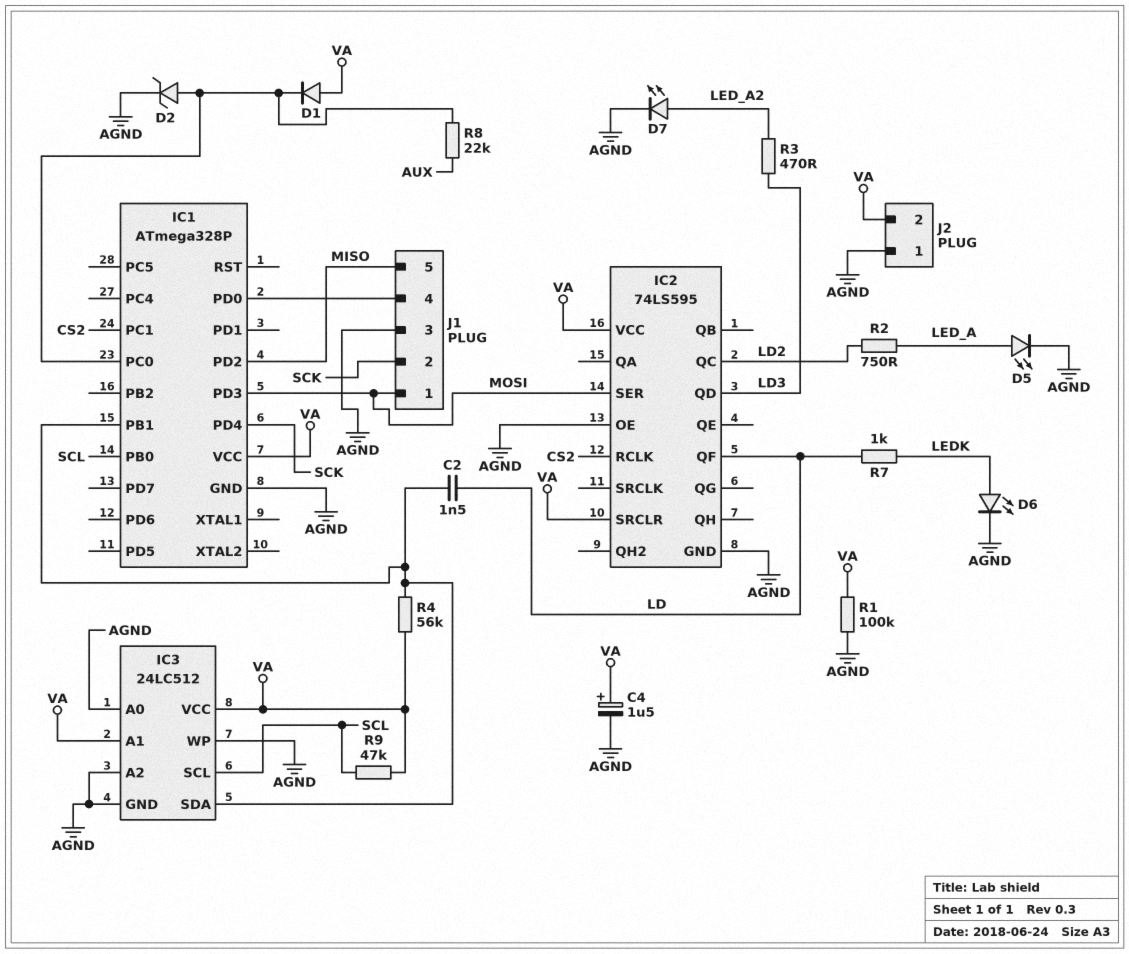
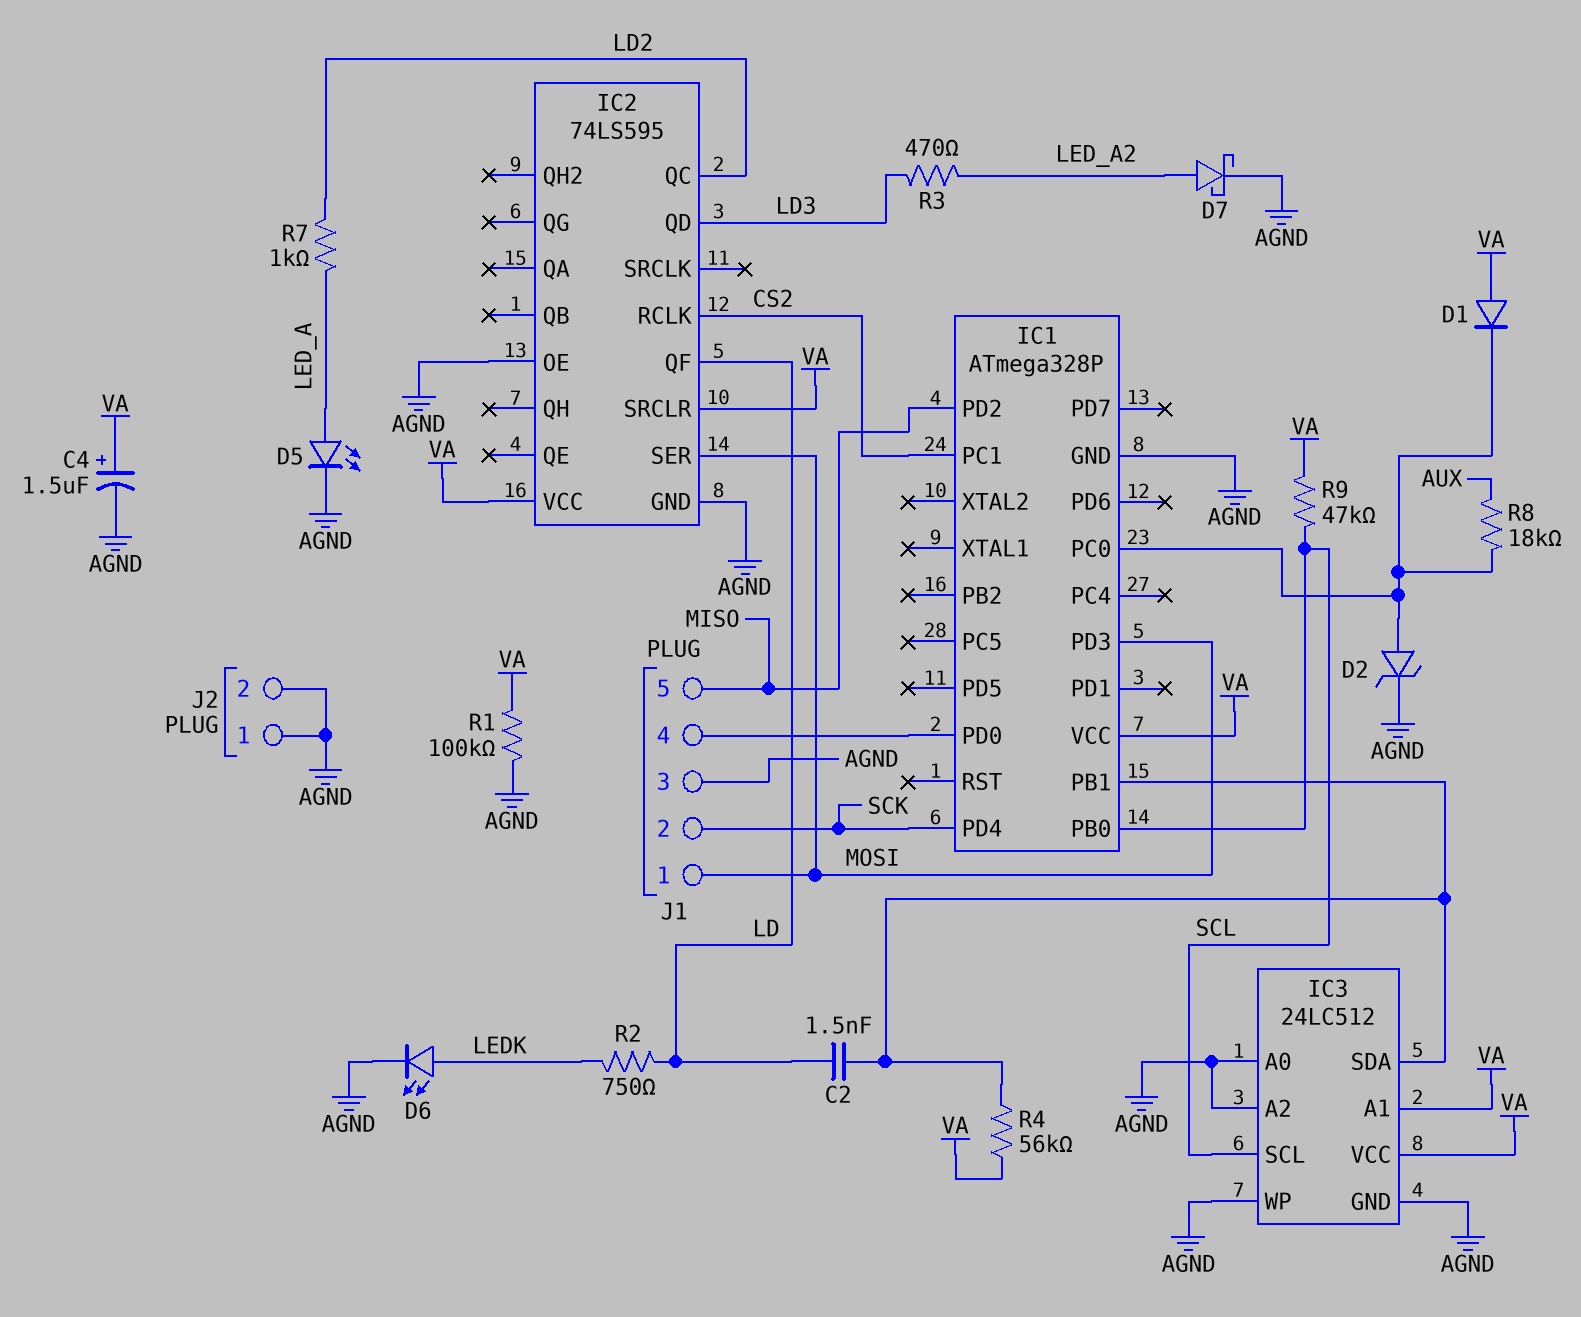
D7: LED (A LED_A2, K AGND) -> schottky (A LED_A2, K AGND)
J2 pin 2: VA -> AGND
R2: 750 (LD2, LED_A) -> 750 (LD, LEDK)
R7: 1k (LD, LEDK) -> 1k (LD2, LED_A)
R8: 22k (AUX, IC1/PC0) -> 18k (AUX, IC1/PC0)

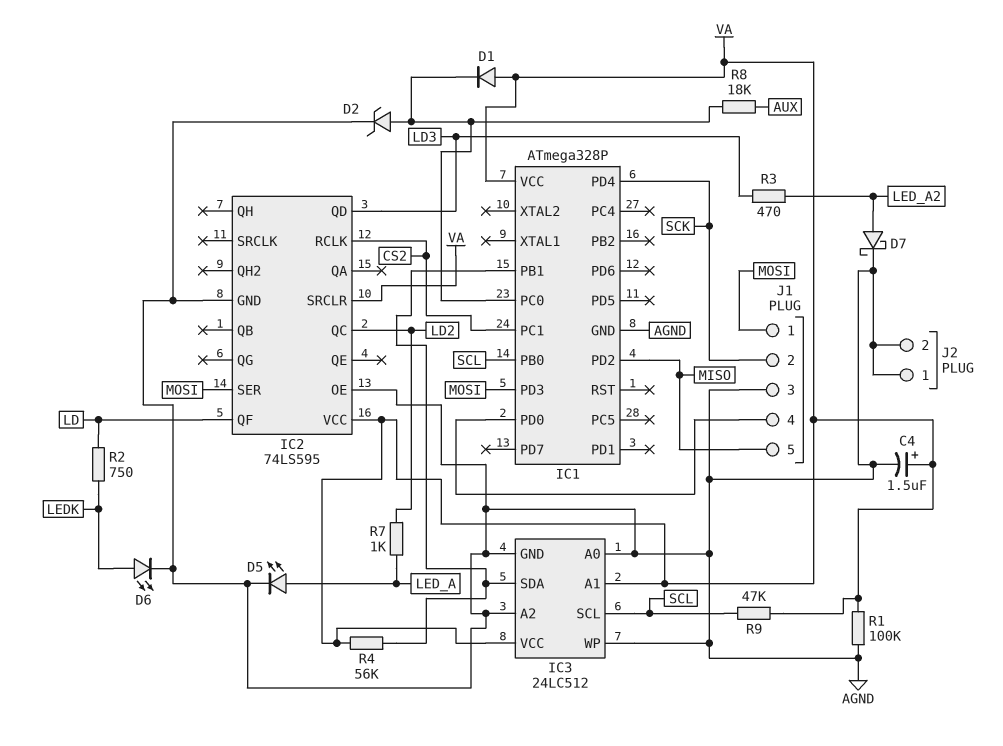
C2: 1.5nF (IC1/PB1, LD) -> none

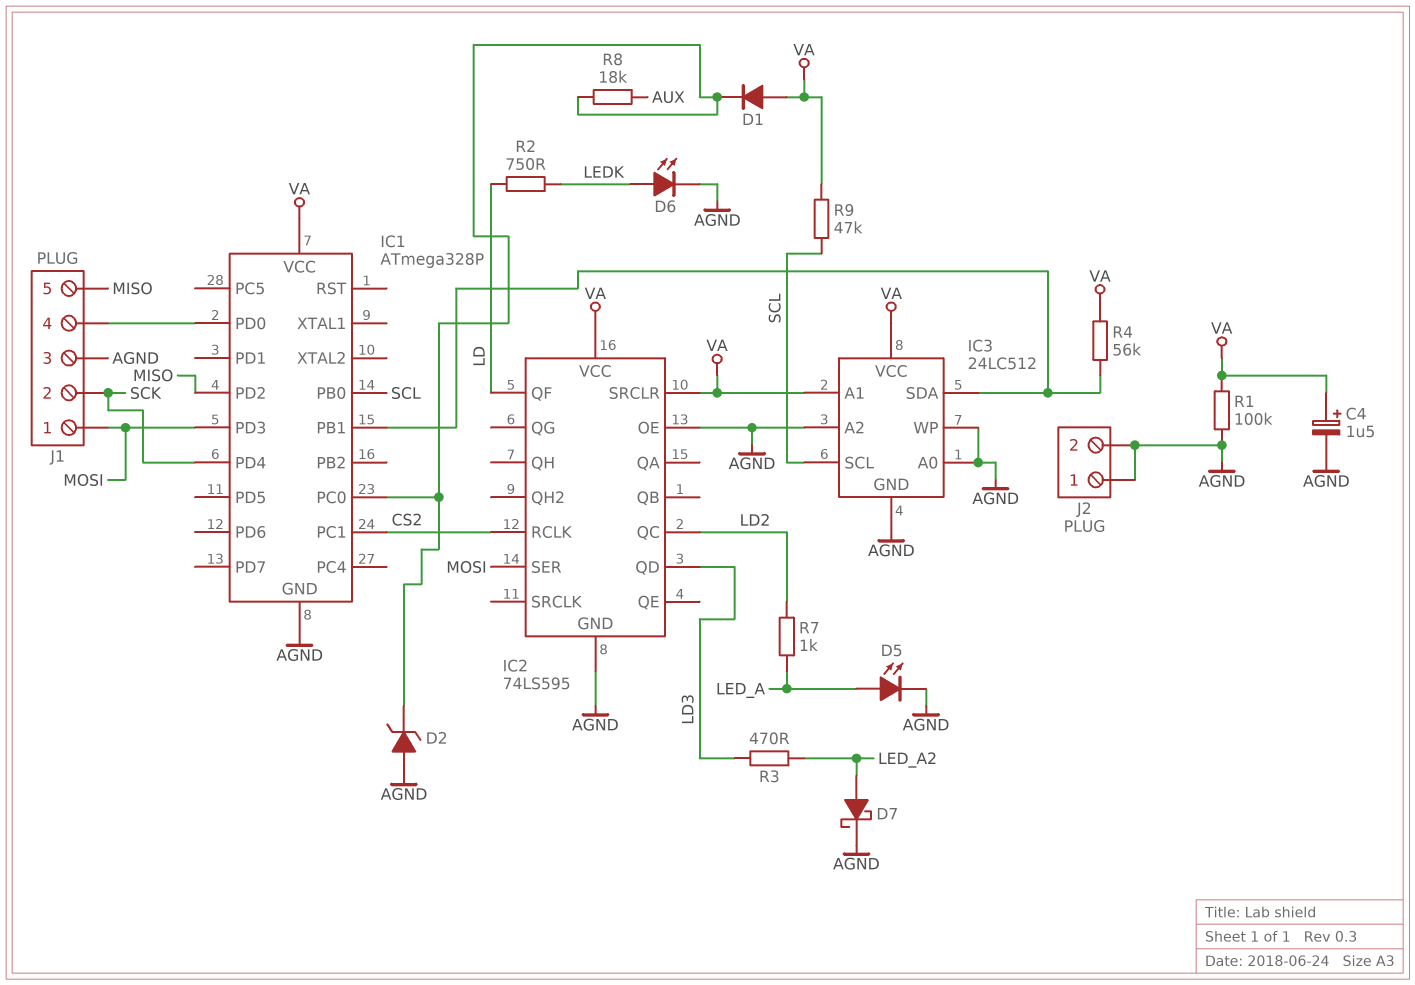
D2: zener (A IC1/PC0, K AGND) -> zener (A AGND, K IC1/PC0)

